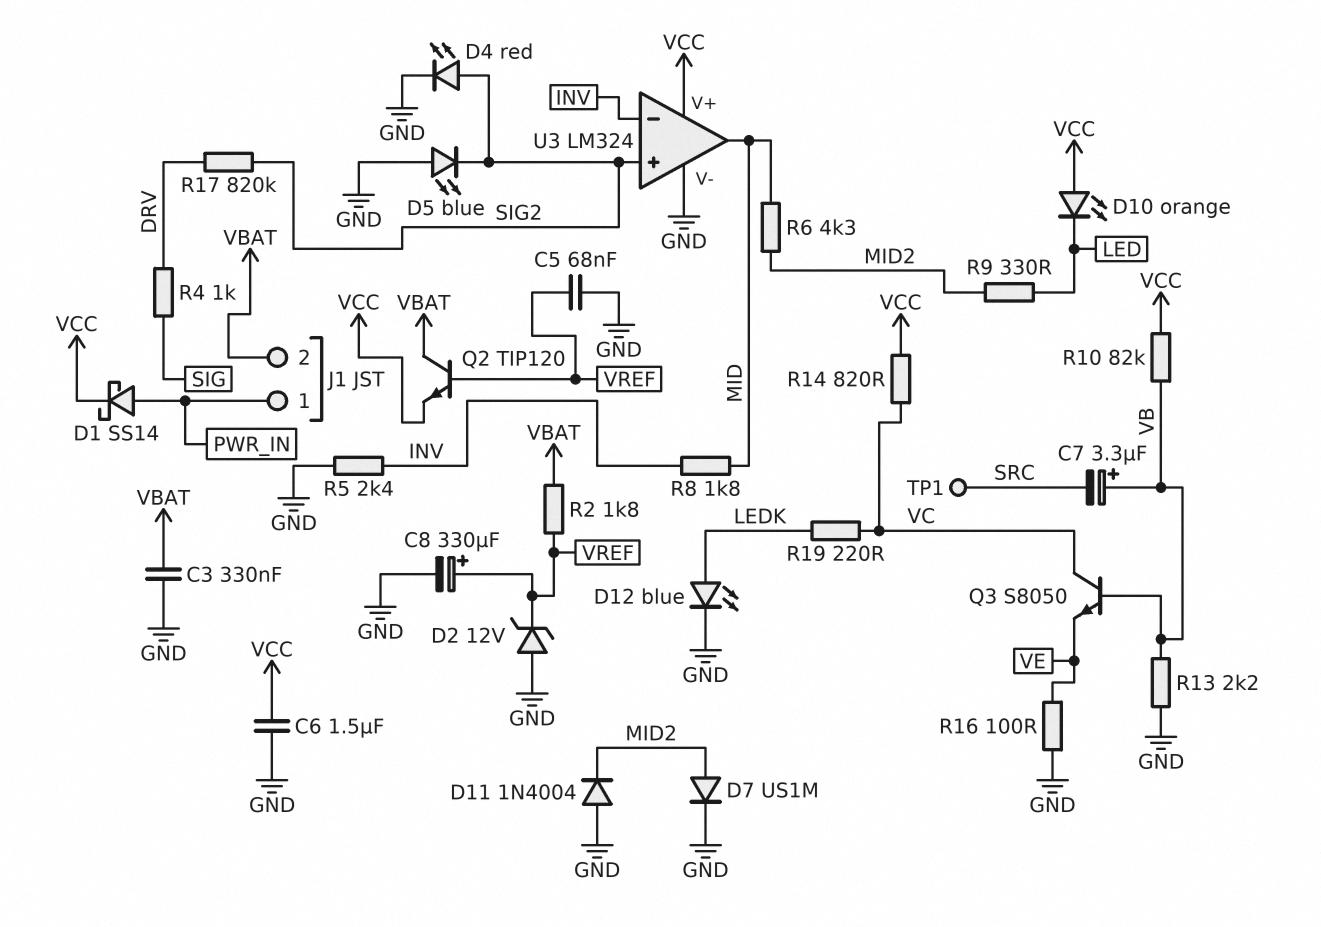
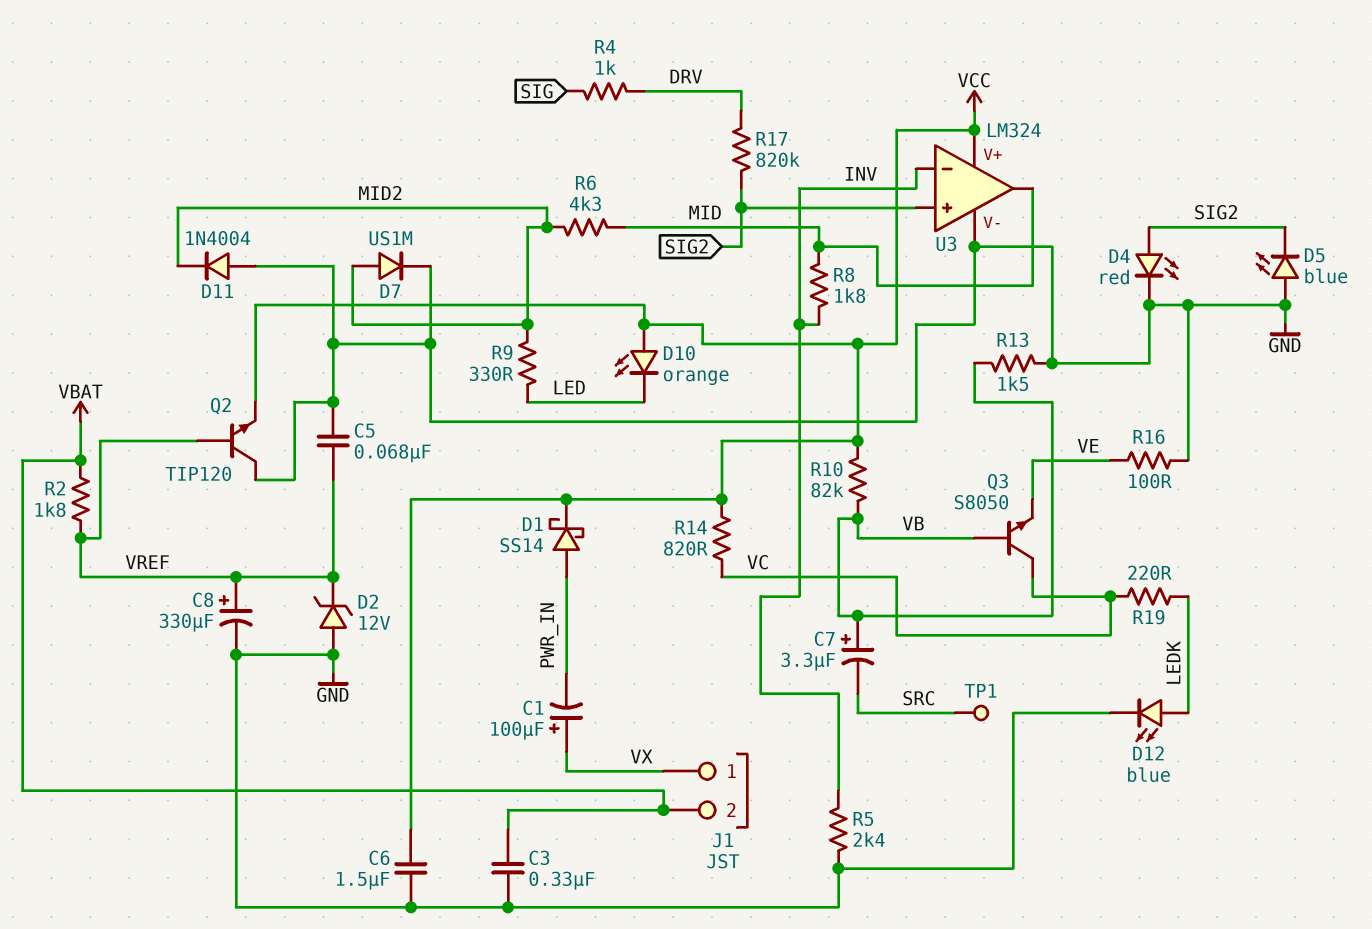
C1: none -> 100uF (plus VX, minus PWR_IN)
J1 pin 1: PWR_IN -> VX
Q2: NPN TIP120 (B VREF, C VBAT, E VCC) -> NPN TIP120 (B VREF, C GND, E VCC)
R13: 2.2k (GND, VB) -> 1.5k (GND, VB)

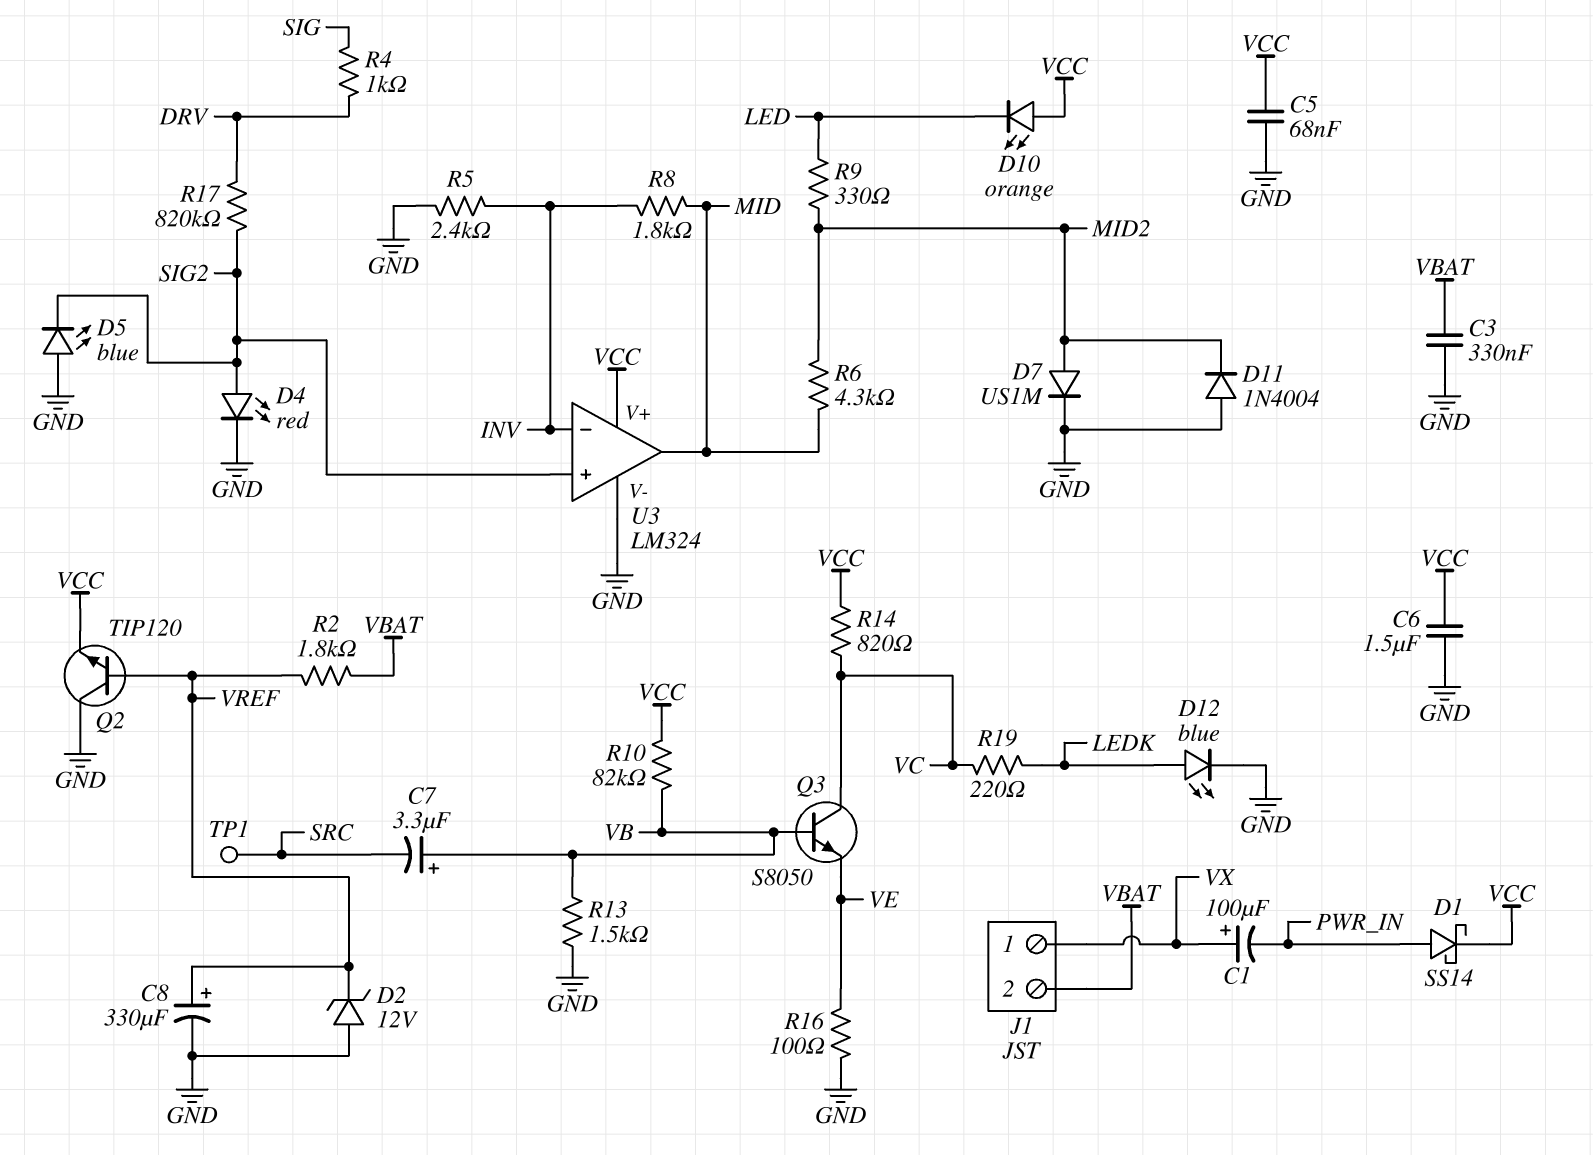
C5: 68nF (GND, VREF) -> 68nF (GND, VCC)

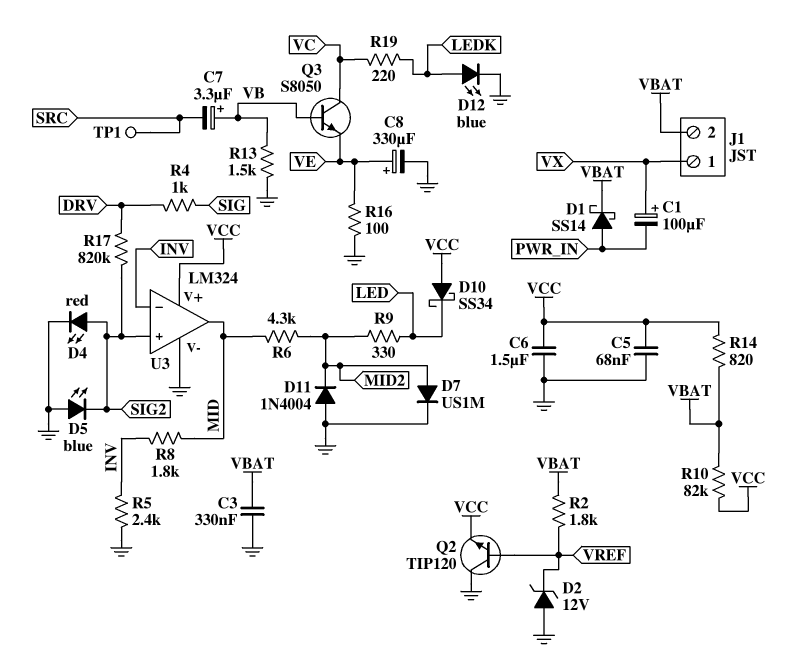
C8: 330uF (plus VREF, minus GND) -> 330uF (plus VE, minus GND)
D1: schottky SS14 (A PWR_IN, K VCC) -> schottky SS14 (A PWR_IN, K VBAT)
D10: LED orange (A VCC, K LED) -> schottky SS34 (A VCC, K LED)
R10: 82k (VB, VCC) -> 82k (VBAT, VCC)
R14: 820 (VC, VCC) -> 820 (VBAT, VCC)

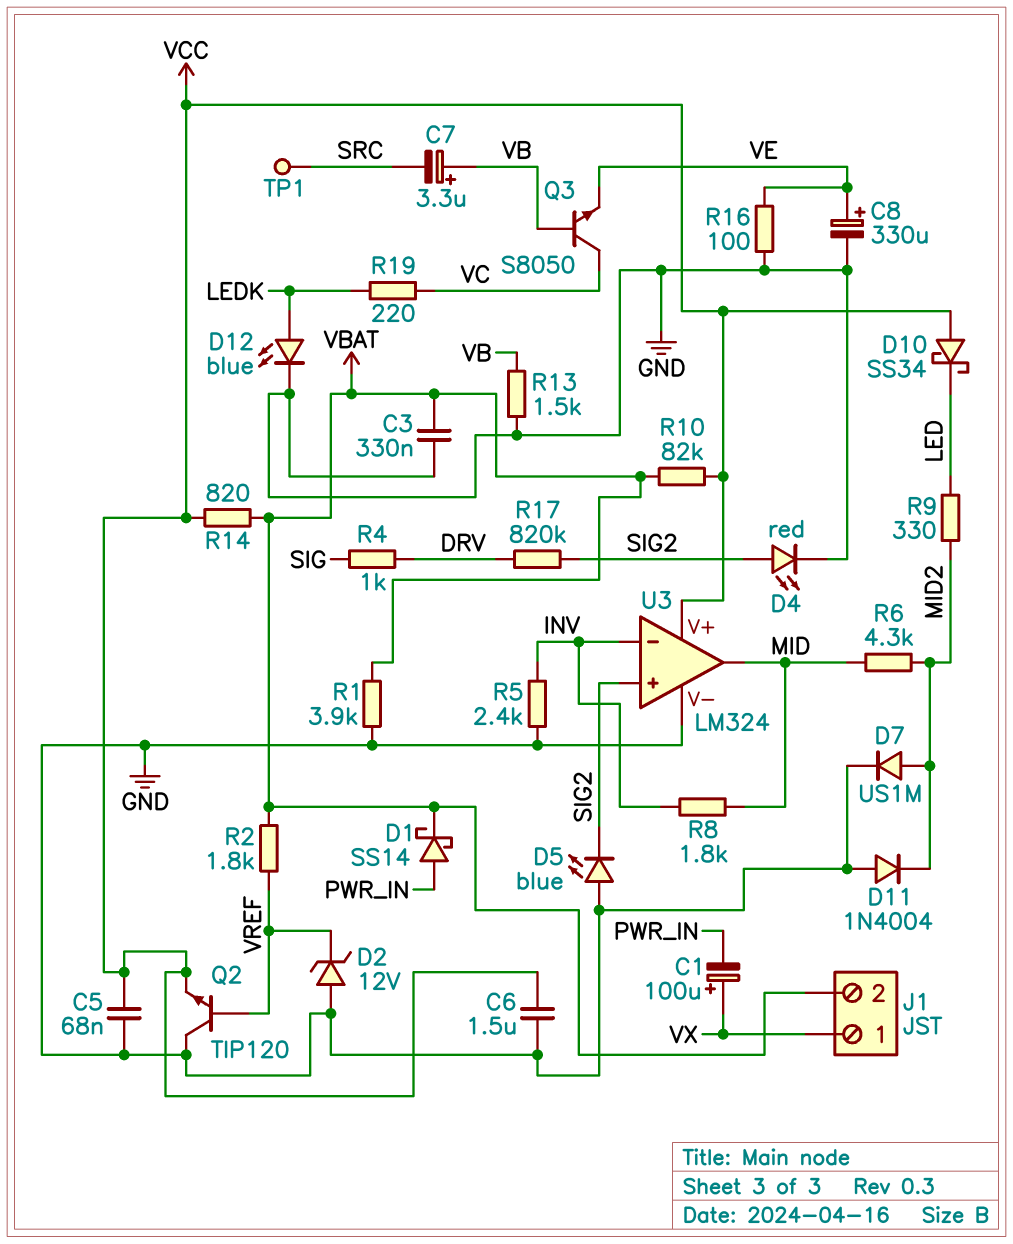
R1: none -> 3.9k (GND, VBAT)

